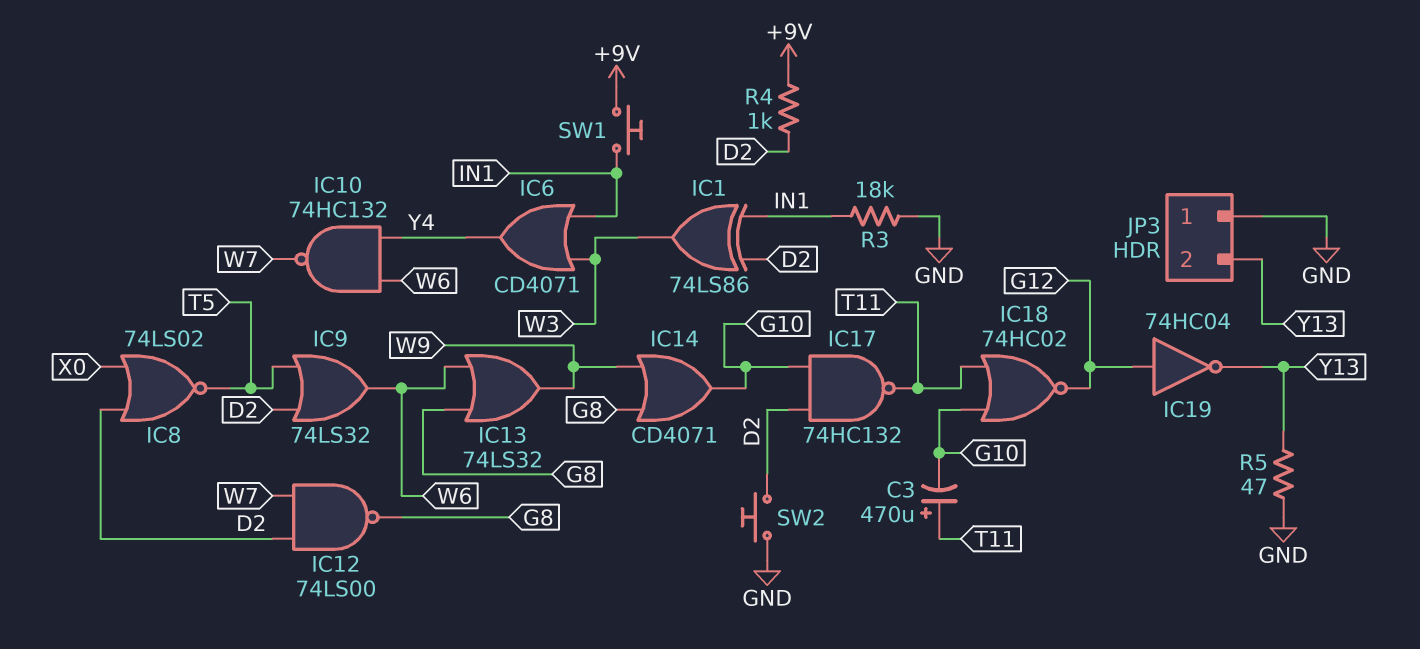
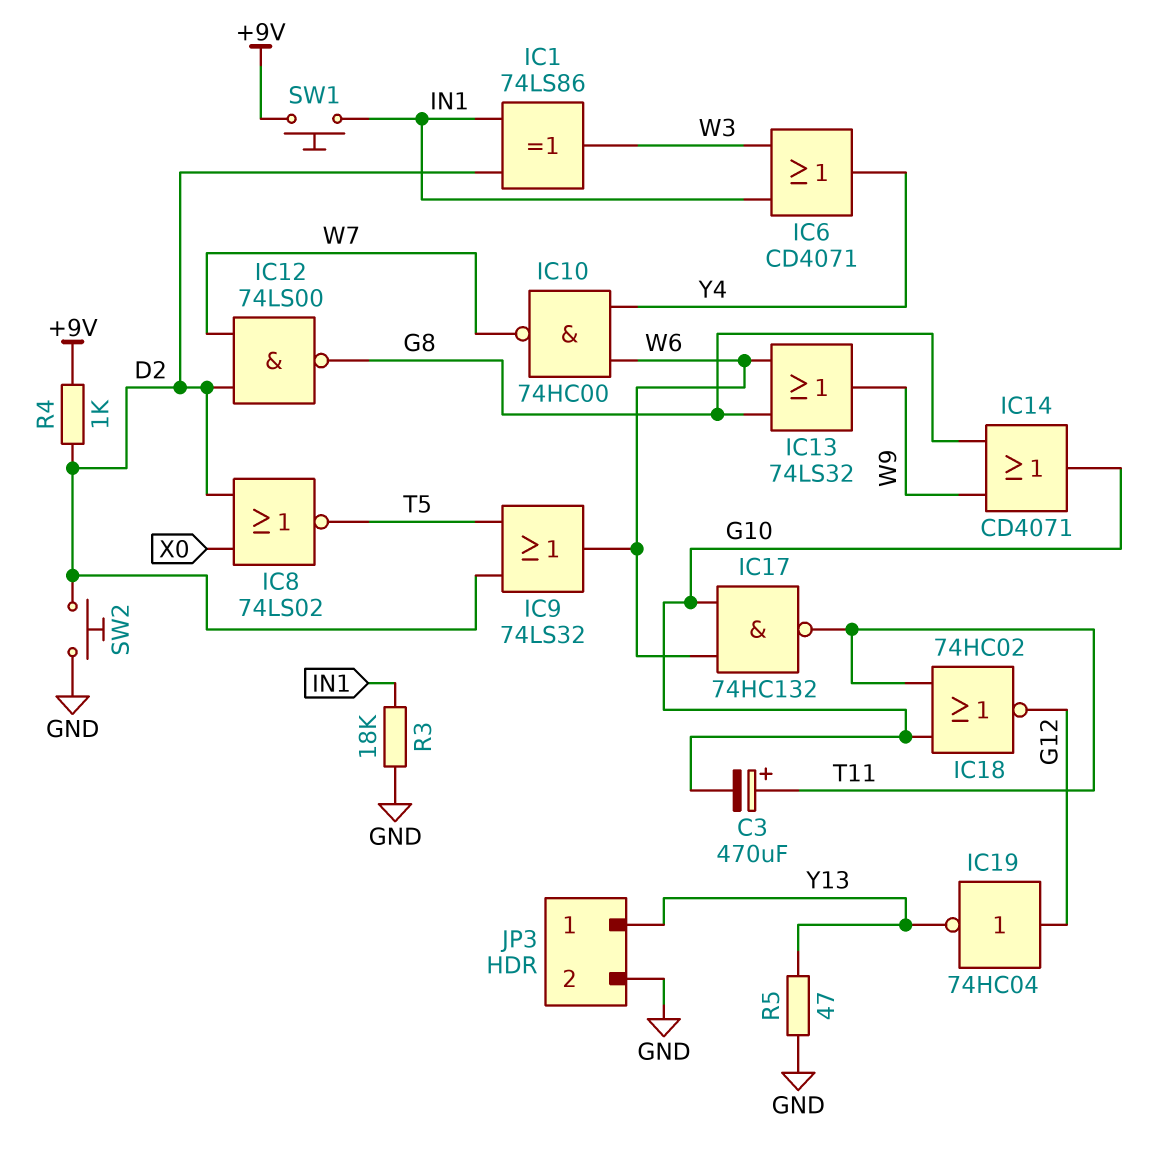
IC10: NAND 74HC132 (in W6, in Y4, out W7) -> NAND 74HC00 (in W6, in Y4, out W7)
IC17: NAND 74HC132 (in D2, in G10, out T11) -> NAND 74HC132 (in G10, in W6, out T11)
JP3 pin 1: GND -> Y13
JP3 pin 2: Y13 -> GND

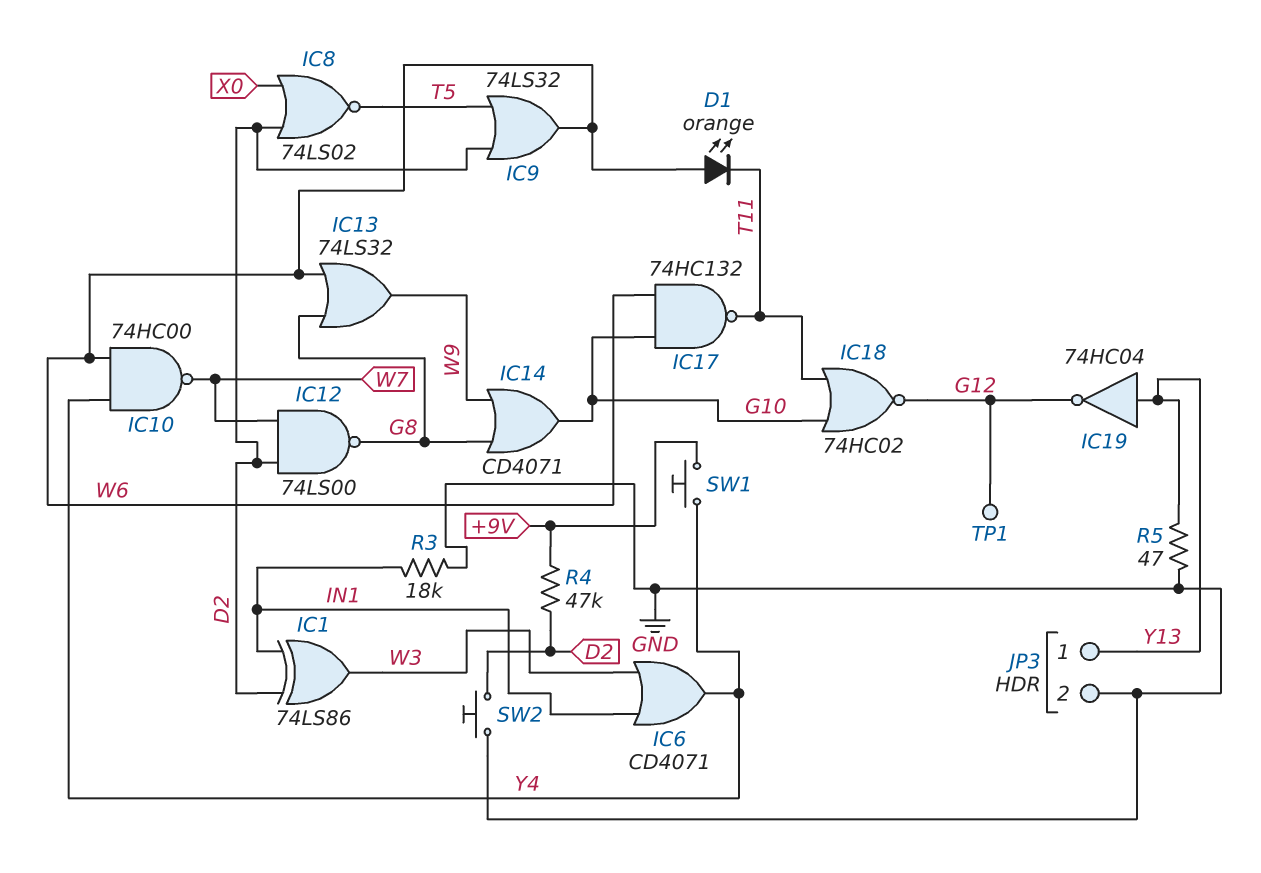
C3: 470uF (plus T11, minus G10) -> none
D1: none -> LED orange (A W6, K T11)
IC19: NOT 74HC04 (in G12, out Y13) -> NOT 74HC04 (in Y13, out G12)
R4: 1k (+9V, D2) -> 47k (+9V, D2)
SW1: button (+9V, IN1) -> button (+9V, Y4)
TP1: none -> test point (G12)

